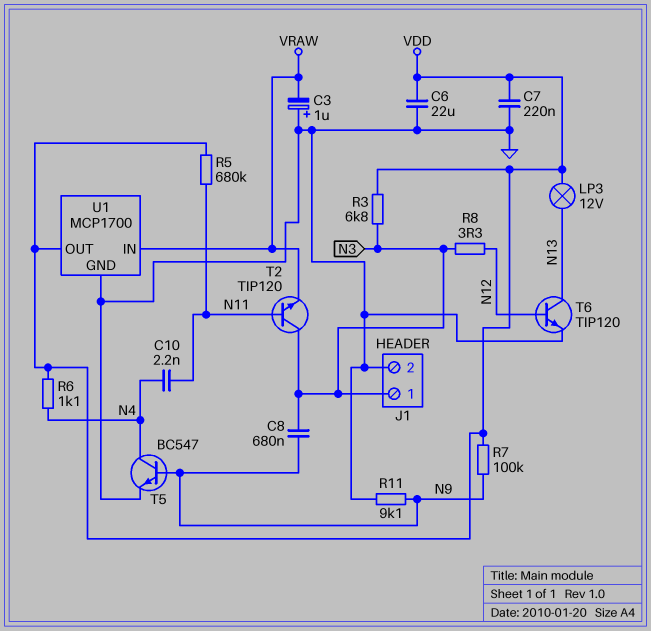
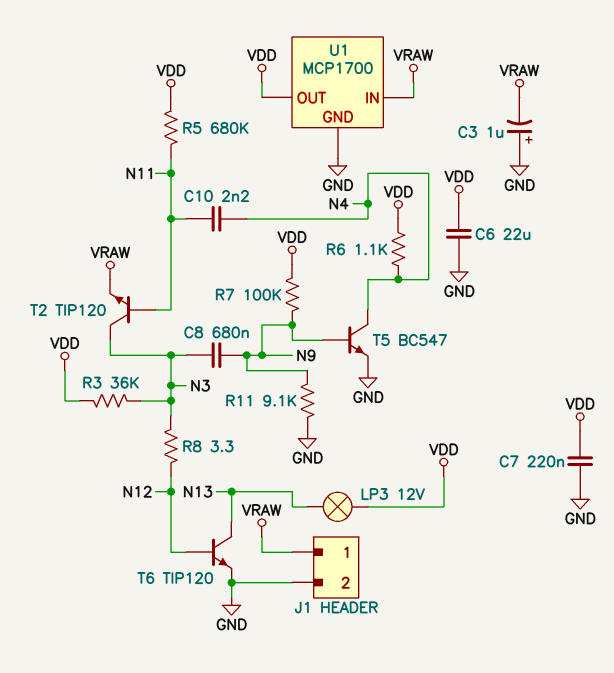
J1 pin 1: N3 -> VRAW
R3: 6.8k (N3, VDD) -> 36k (N3, VDD)

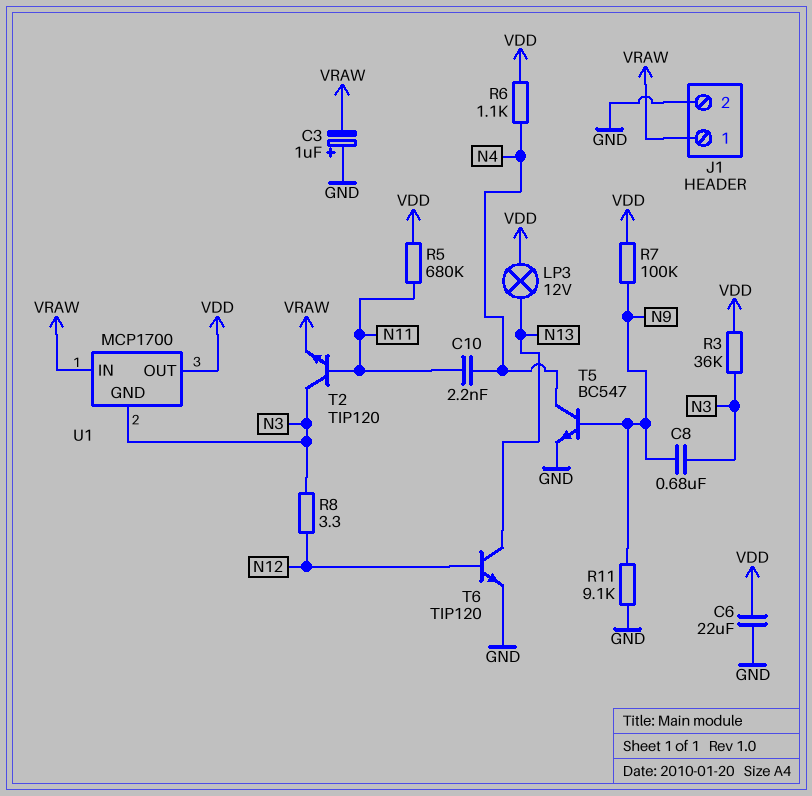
C7: 220nF (GND, VDD) -> none
U1 pin GND: GND -> N3

